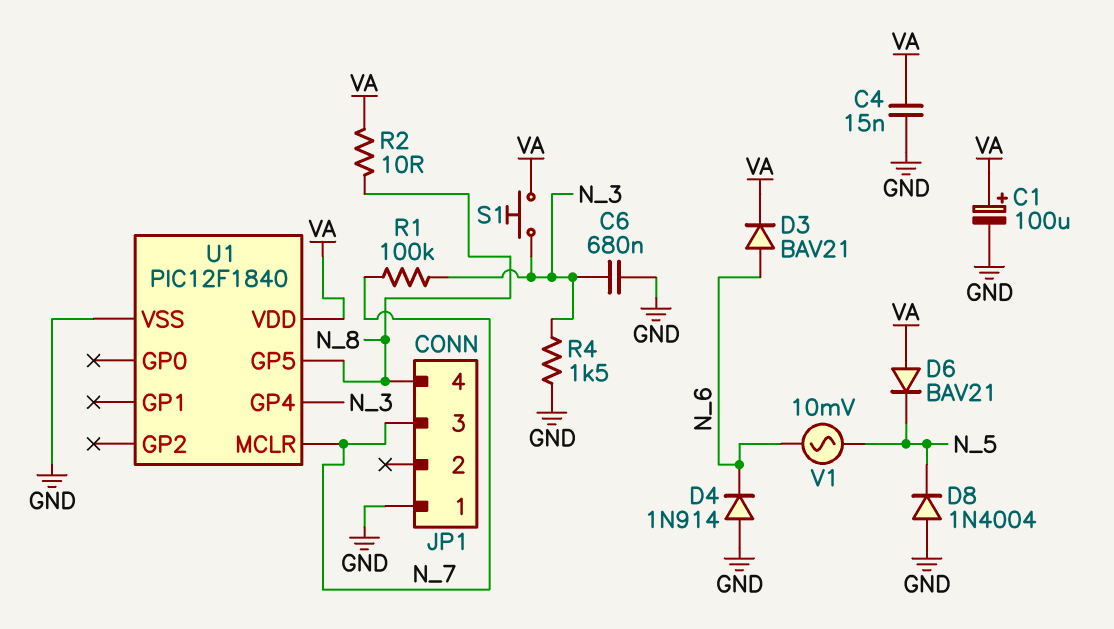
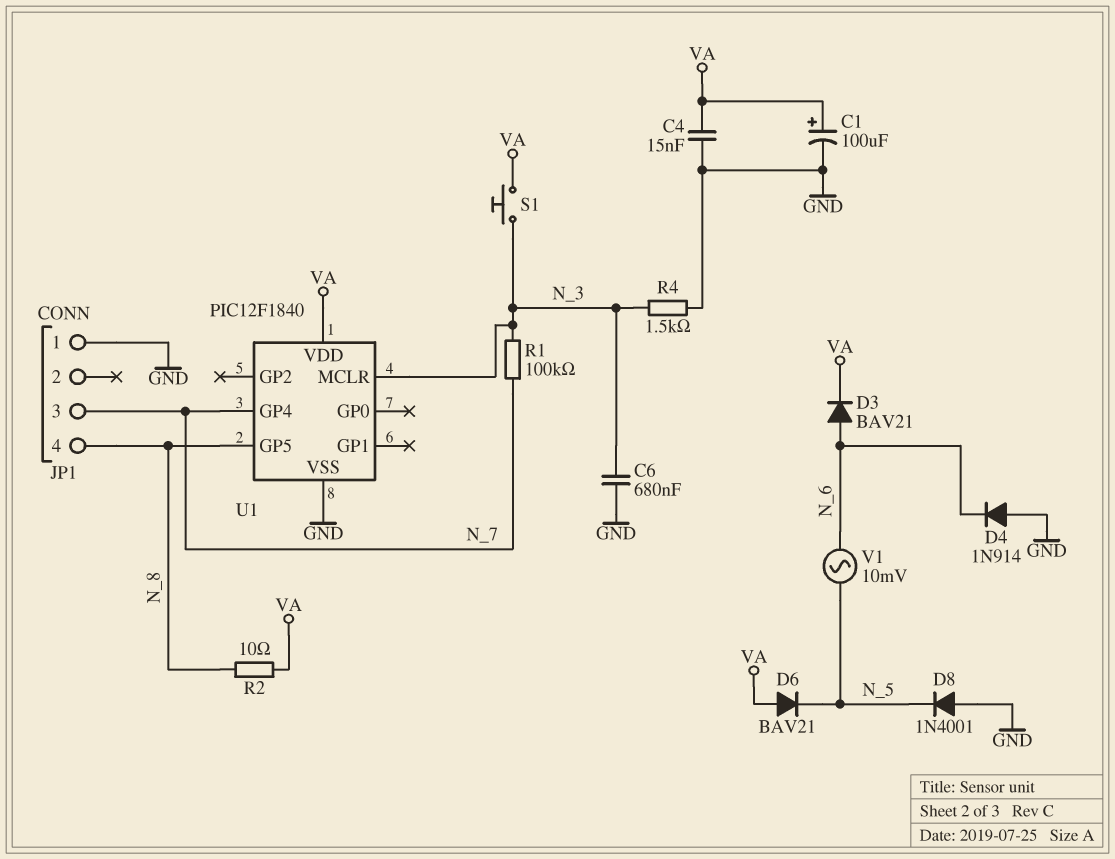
D8: diode 1N4004 (A GND, K N_5) -> diode 1N4001 (A GND, K N_5)
U1 pin GP4: N_3 -> N_7
U1 pin MCLR: N_7 -> N_3

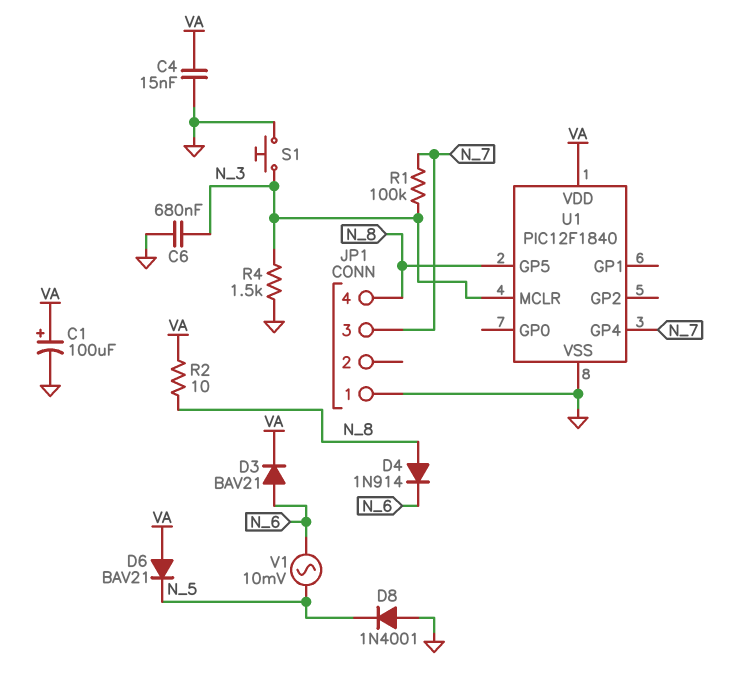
D4: diode 1N914 (A GND, K N_6) -> diode 1N914 (A N_8, K N_6)
S1: button (N_3, VA) -> button (GND, N_3)

